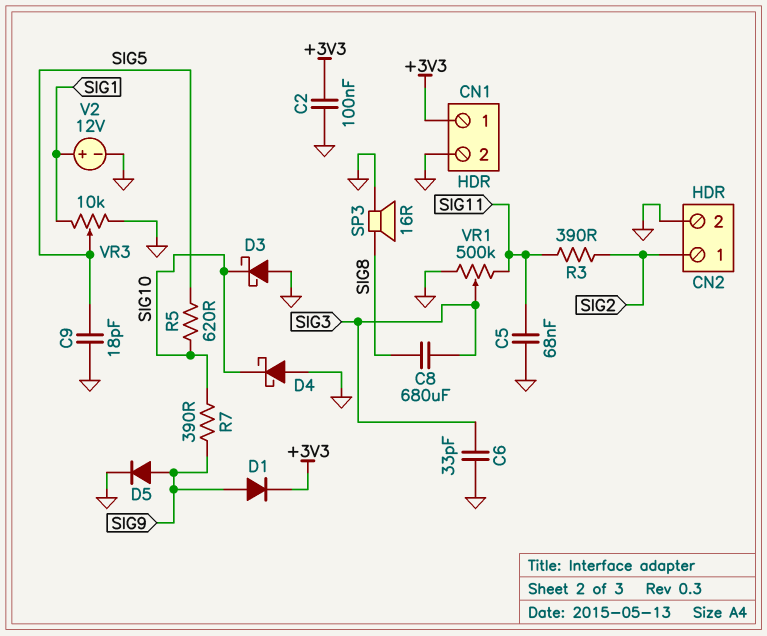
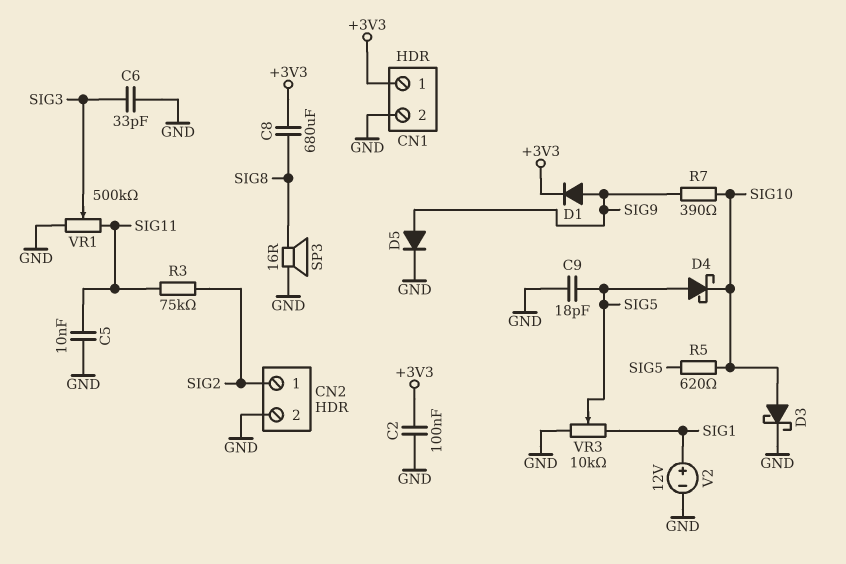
C5: 68nF (GND, SIG11) -> 10nF (GND, SIG11)
C8: 680uF (SIG3, SIG8) -> 680uF (+3V3, SIG8)
D3: schottky (A GND, K SIG10) -> schottky (A SIG10, K GND)
D4: schottky (A GND, K SIG10) -> schottky (A SIG5, K SIG10)
R3: 390 (SIG2, SIG11) -> 75k (SIG2, SIG11)

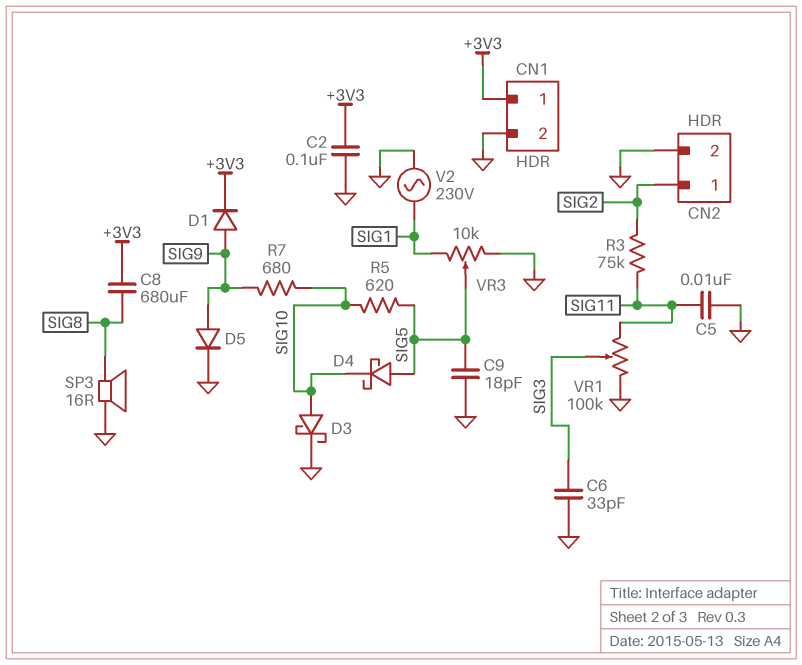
R7: 390 (SIG9, SIG10) -> 680 (SIG9, SIG10)
V2: 12V (plus SIG1, minus GND) -> AC 230V (GND, SIG1)
VR1: 500k (GND, SIG11, wiper SIG3) -> 100k (GND, SIG11, wiper SIG3)

